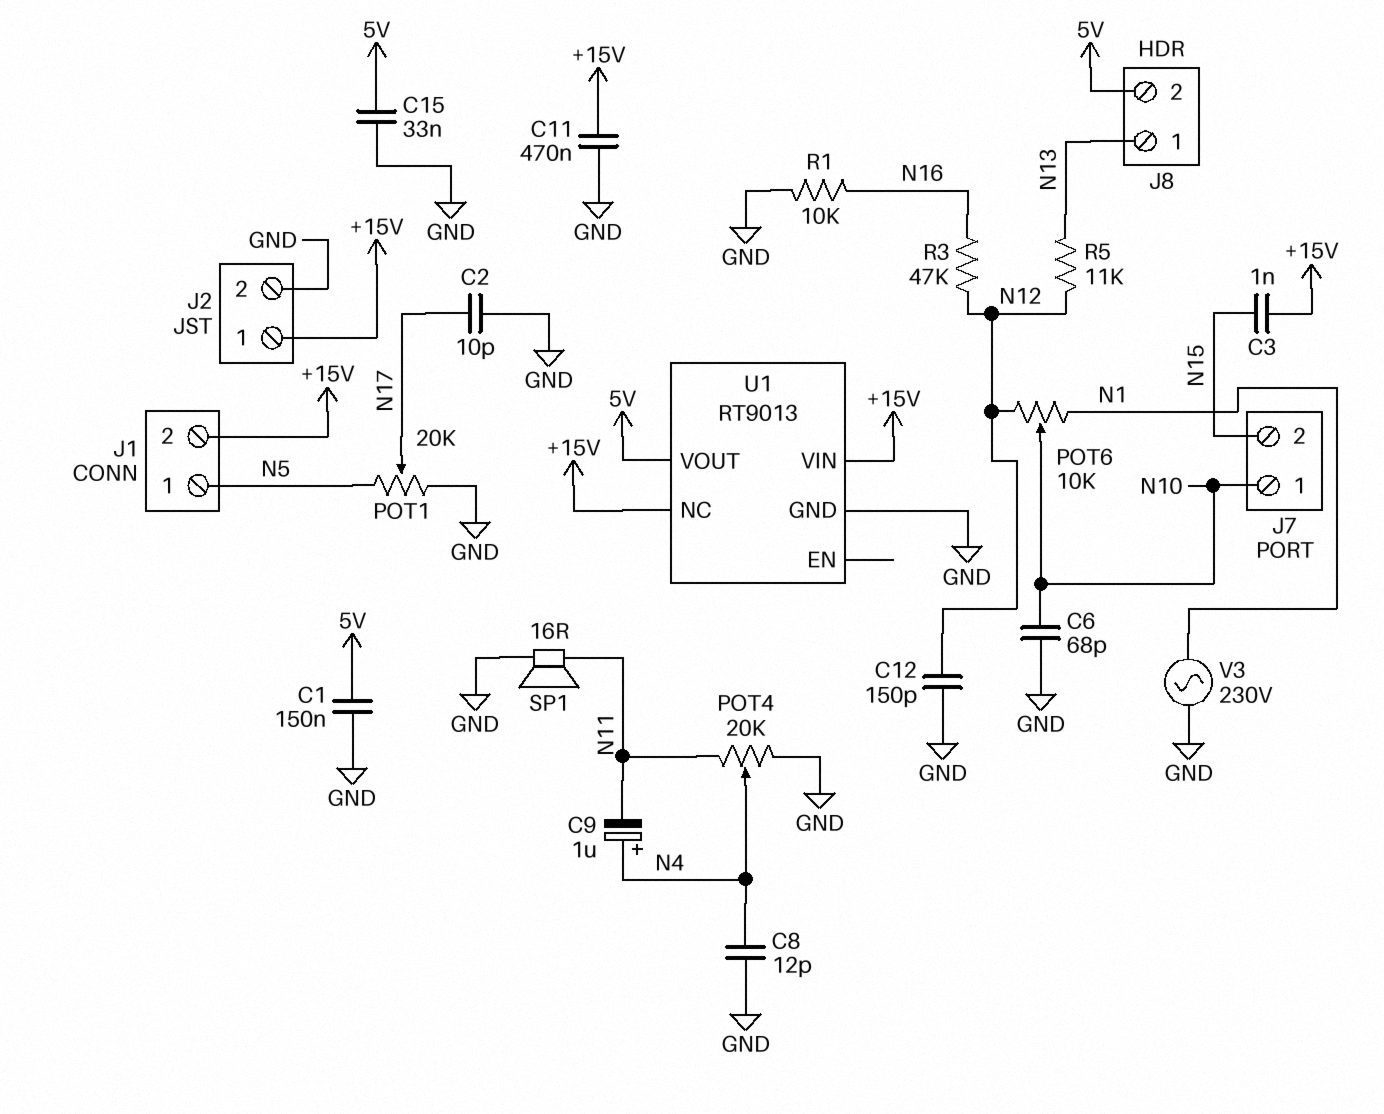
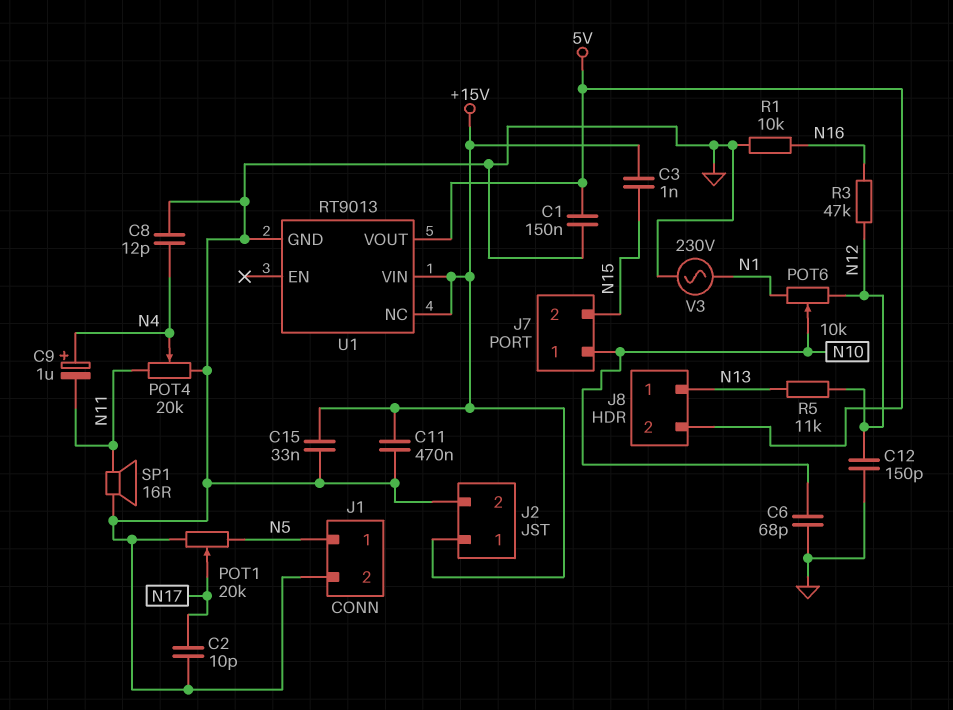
C15: 33nF (5V, GND) -> 33nF (+15V, GND)
J1 pin 2: +15V -> GND

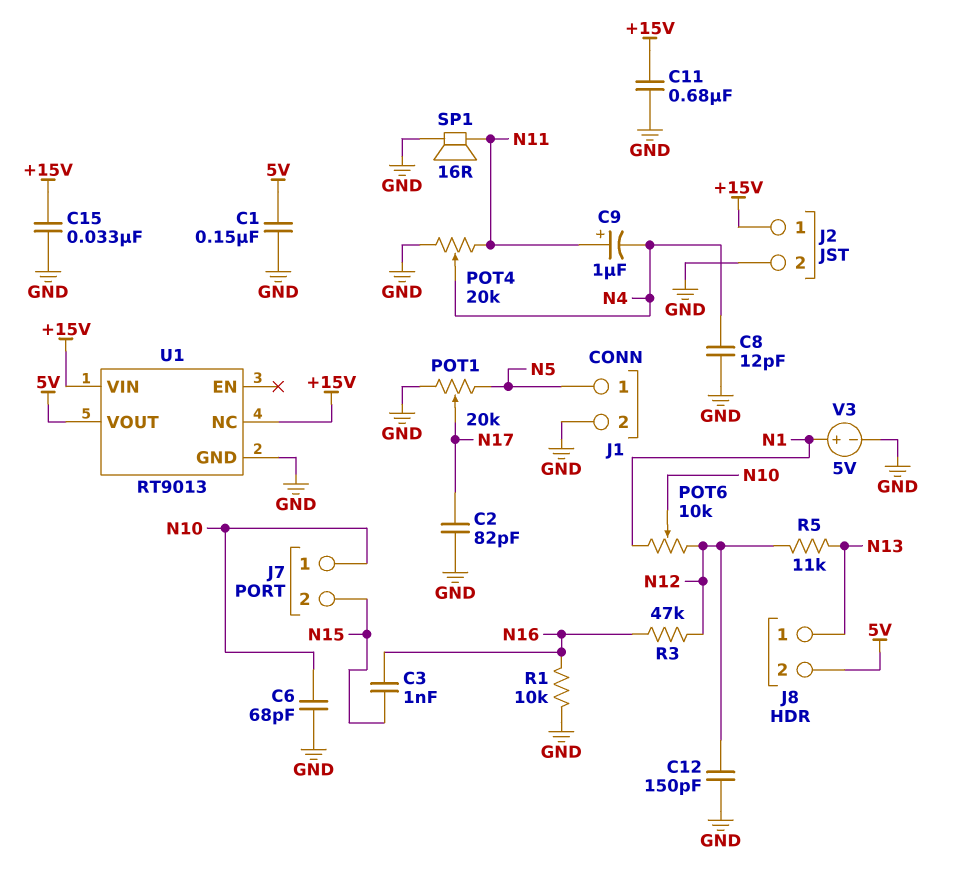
C2: 10pF (GND, N17) -> 82pF (GND, N17)
C3: 1nF (+15V, N15) -> 1nF (N15, N16)
C9: 1uF (plus N4, minus N11) -> 1uF (plus N11, minus N4)
C11: 470nF (+15V, GND) -> 680nF (+15V, GND)
V3: AC 230V (GND, N1) -> 5V (plus N1, minus GND)

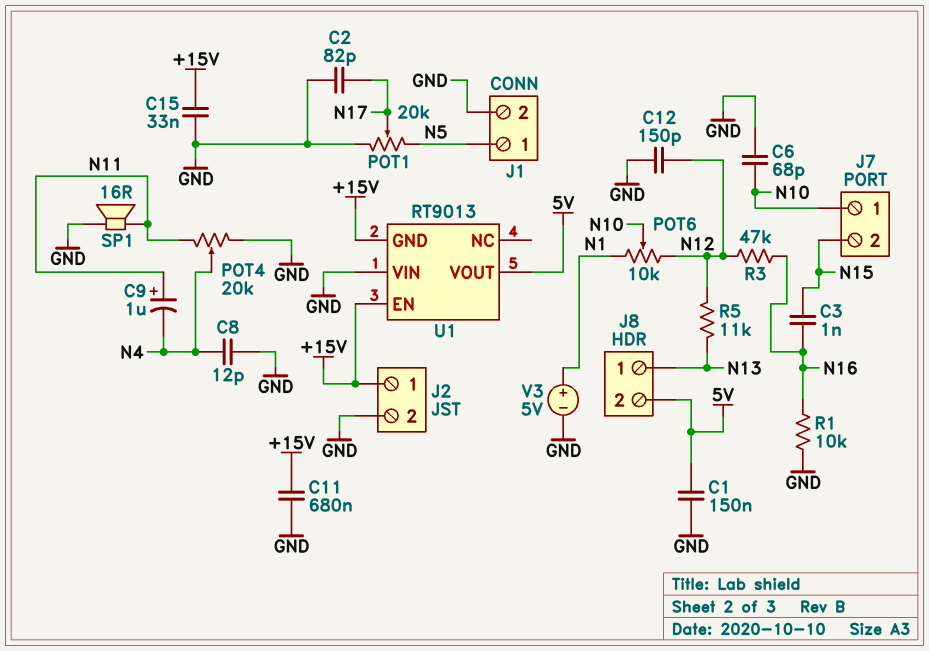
U1 pin EN: none -> +15V
U1 pin GND: GND -> +15V
U1 pin NC: +15V -> none
U1 pin VIN: +15V -> GND

